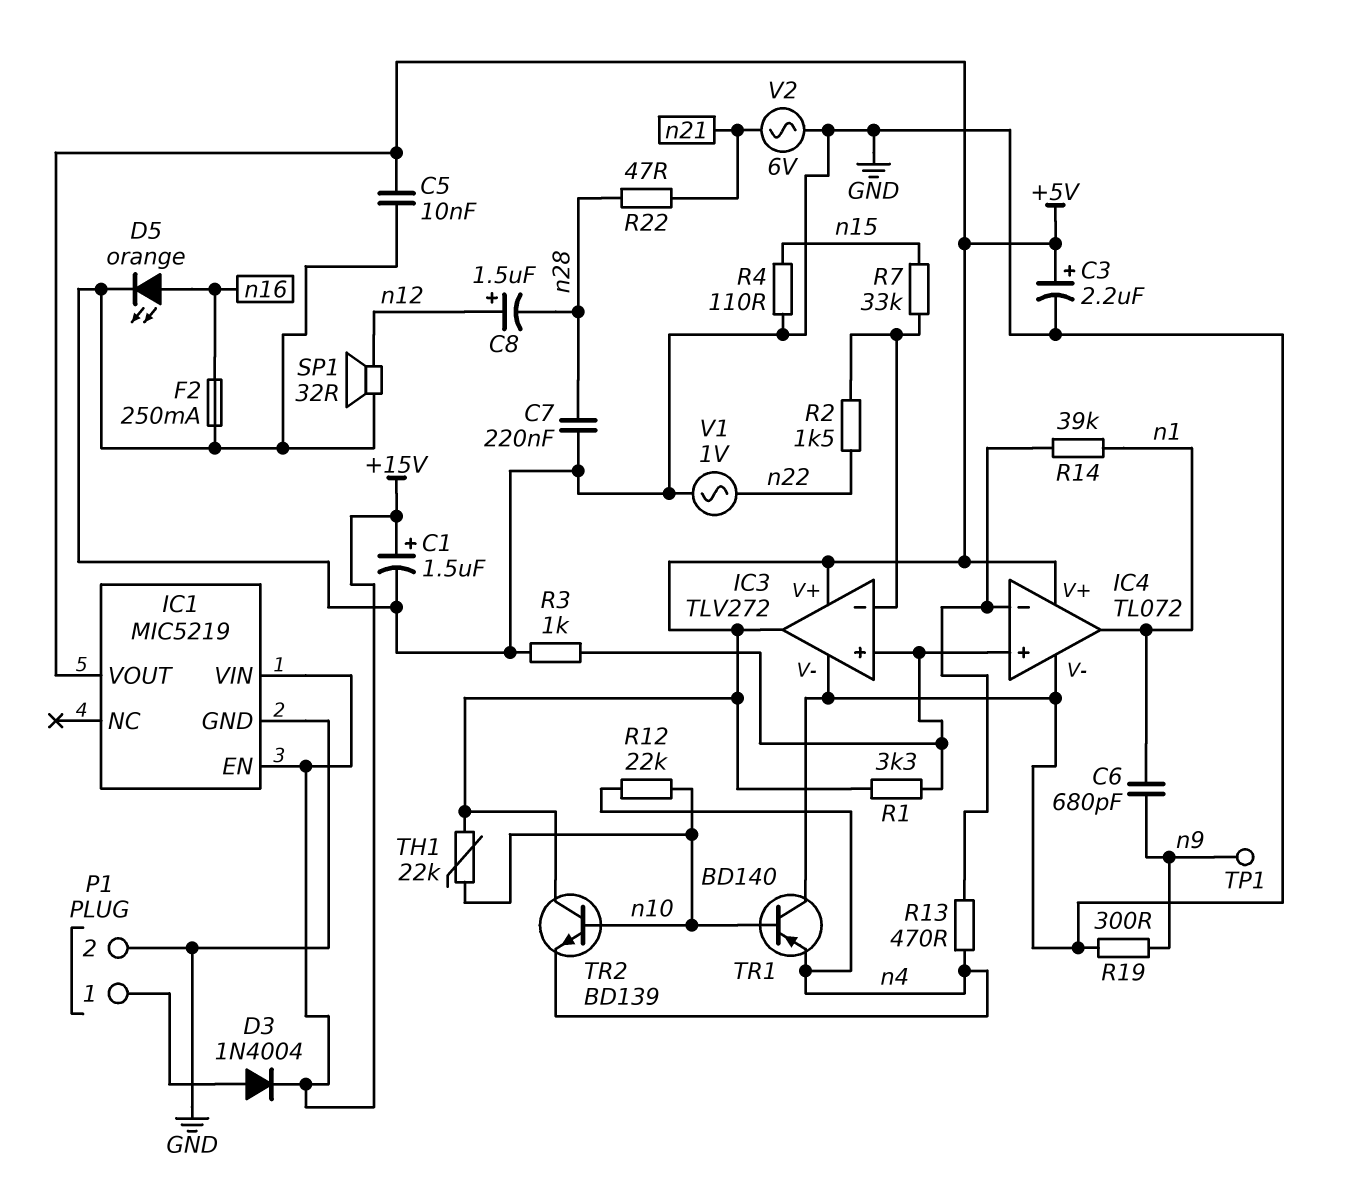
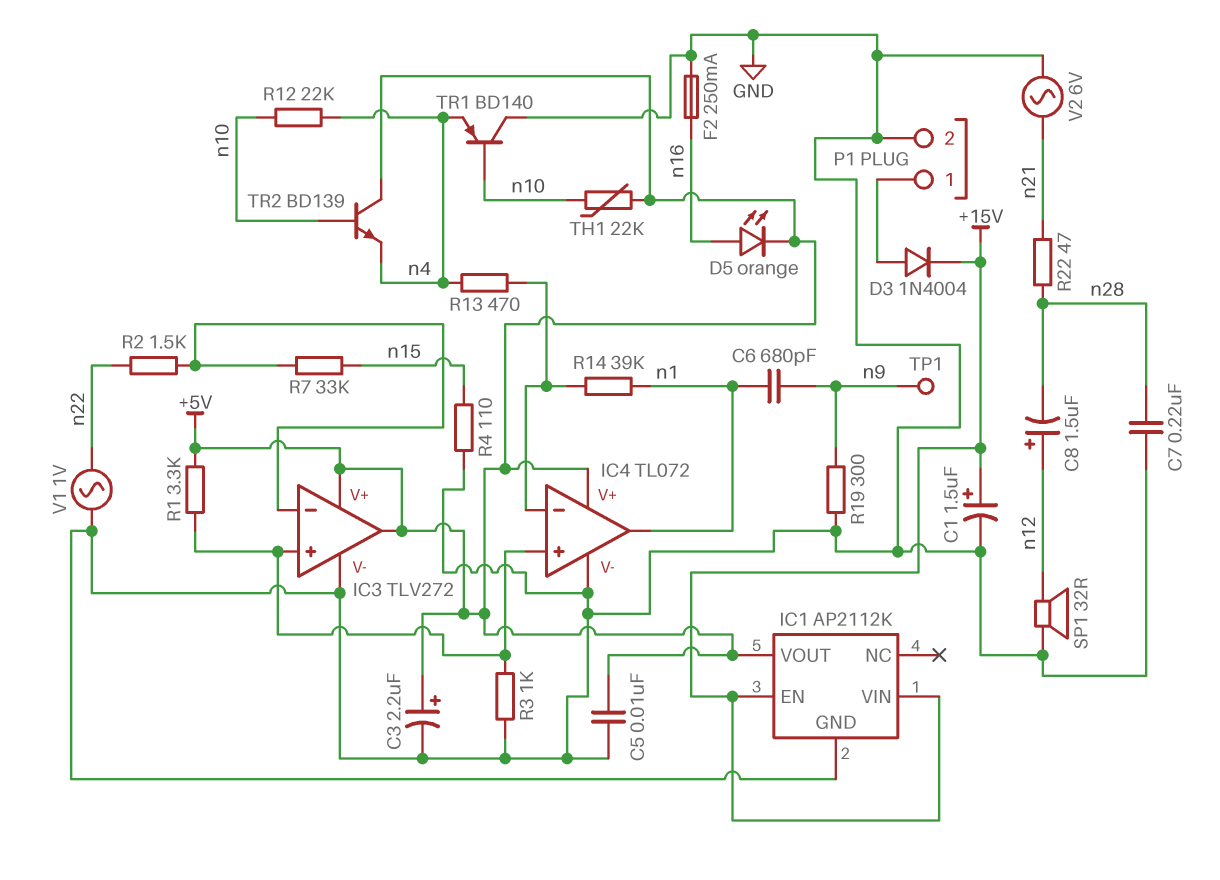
D5: LED orange (A n16, K GND) -> LED orange (A n16, K +5V)
IC1: MIC5219 -> AP2112K

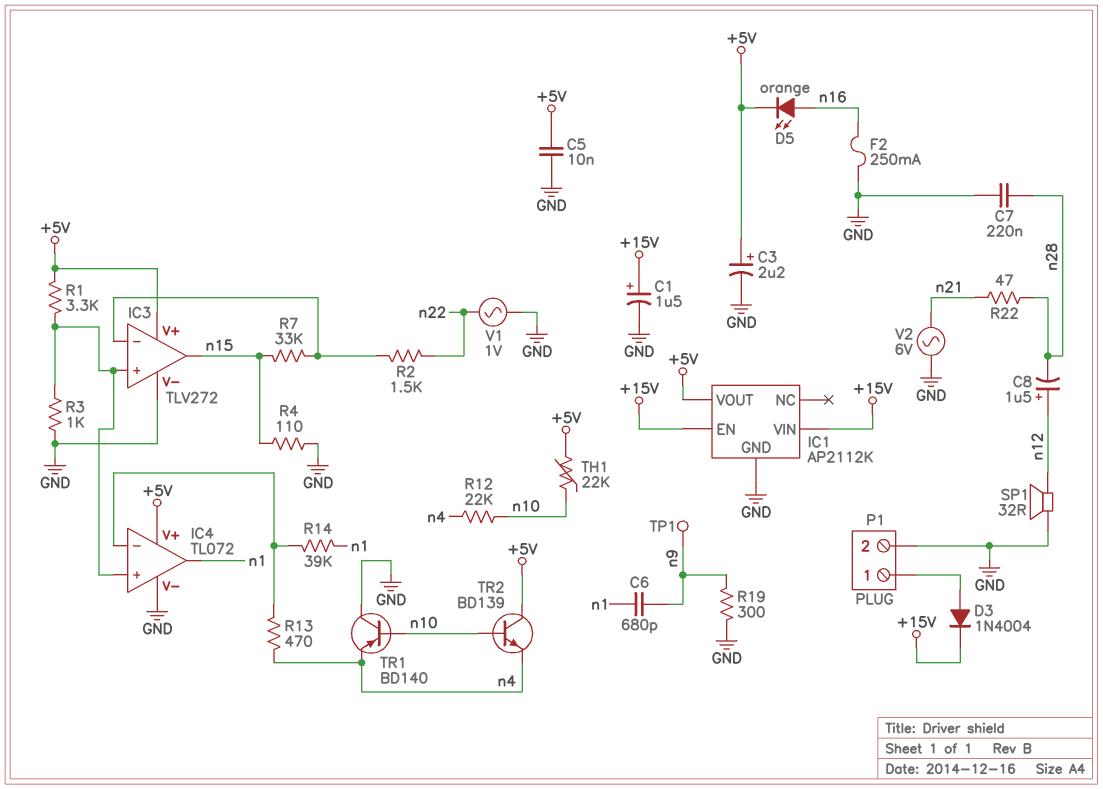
IC3 pin out: +5V -> n15

